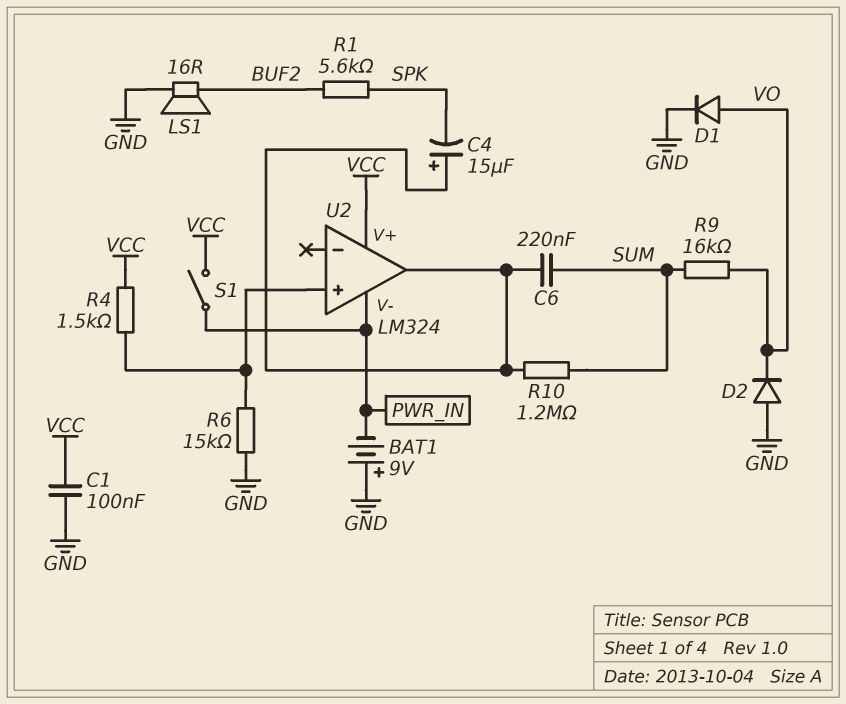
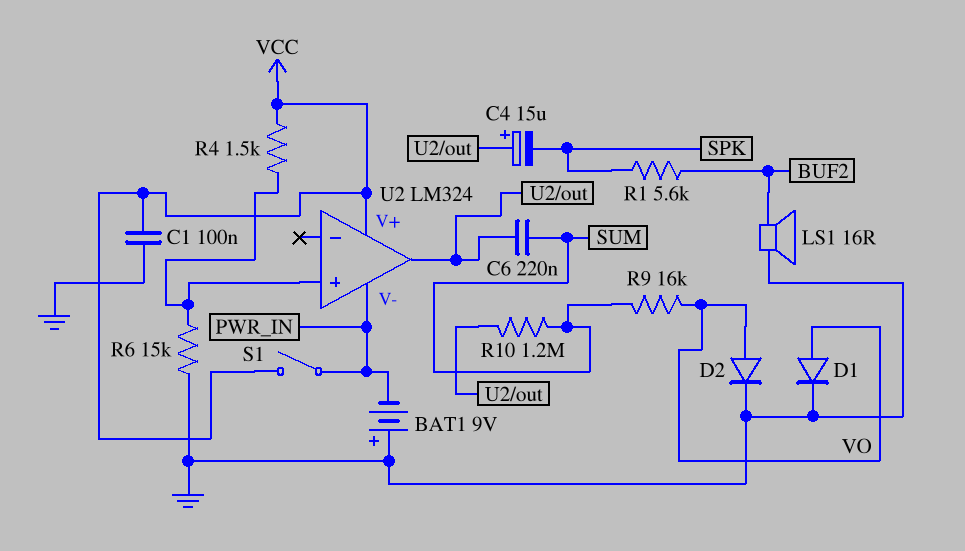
D2: diode (A GND, K VO) -> diode (A VO, K GND)

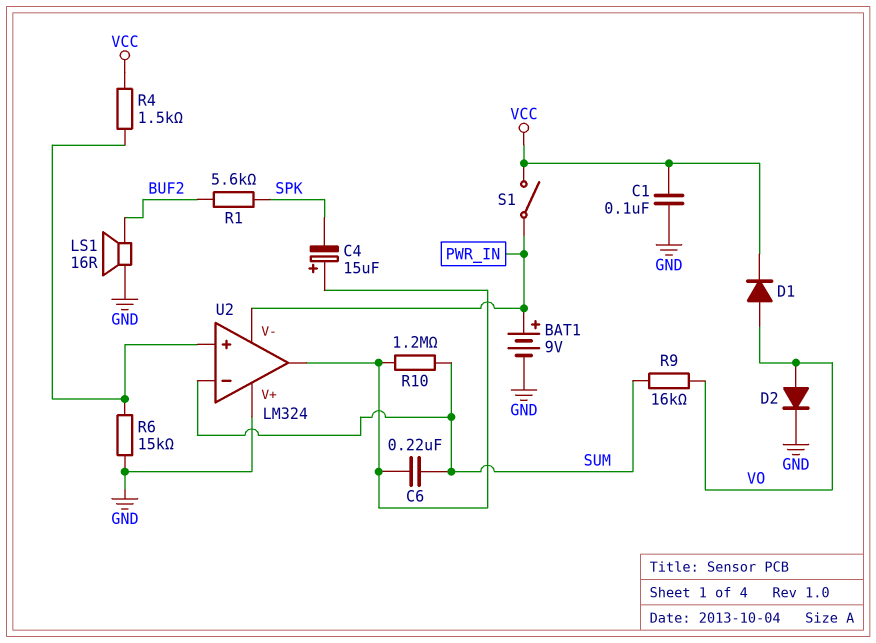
BAT1: 9V (plus GND, minus PWR_IN) -> 9V (plus PWR_IN, minus GND)
D1: diode (A VO, K GND) -> diode (A VO, K VCC)
U2 pin V+: VCC -> GND
U2 pin in-: none -> SUM

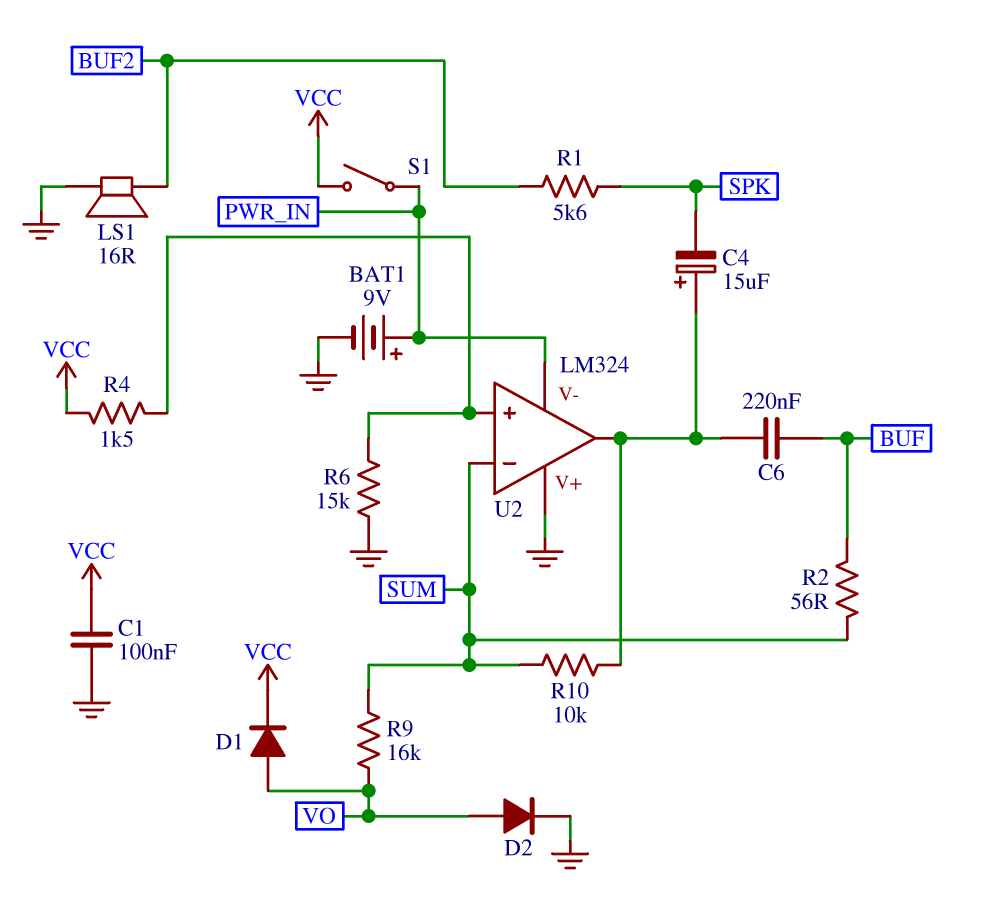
C6: 220nF (SUM, U2/out) -> 220nF (BUF, U2/out)
R2: none -> 56 (BUF, SUM)
R10: 1.2M (SUM, U2/out) -> 10k (SUM, U2/out)

